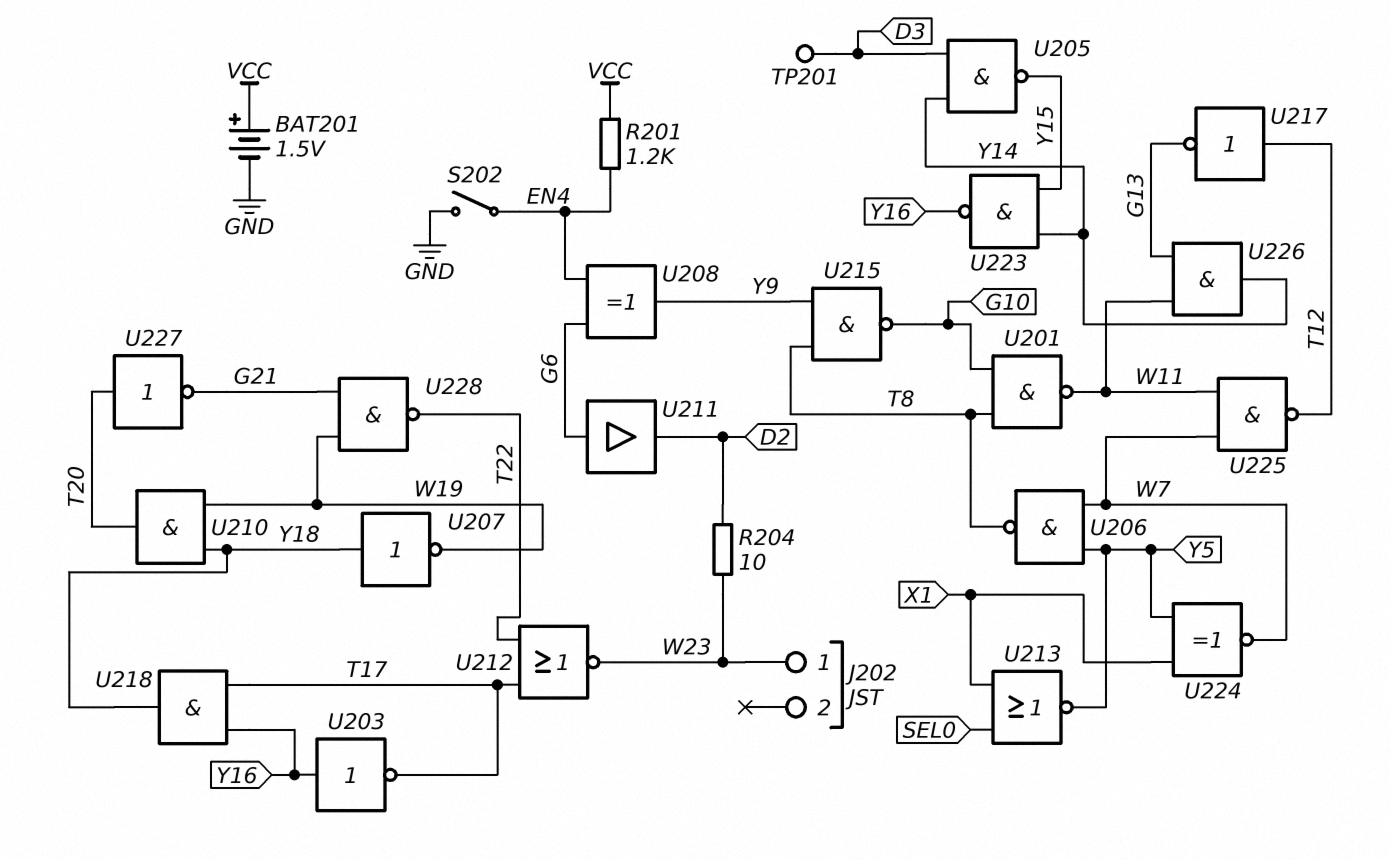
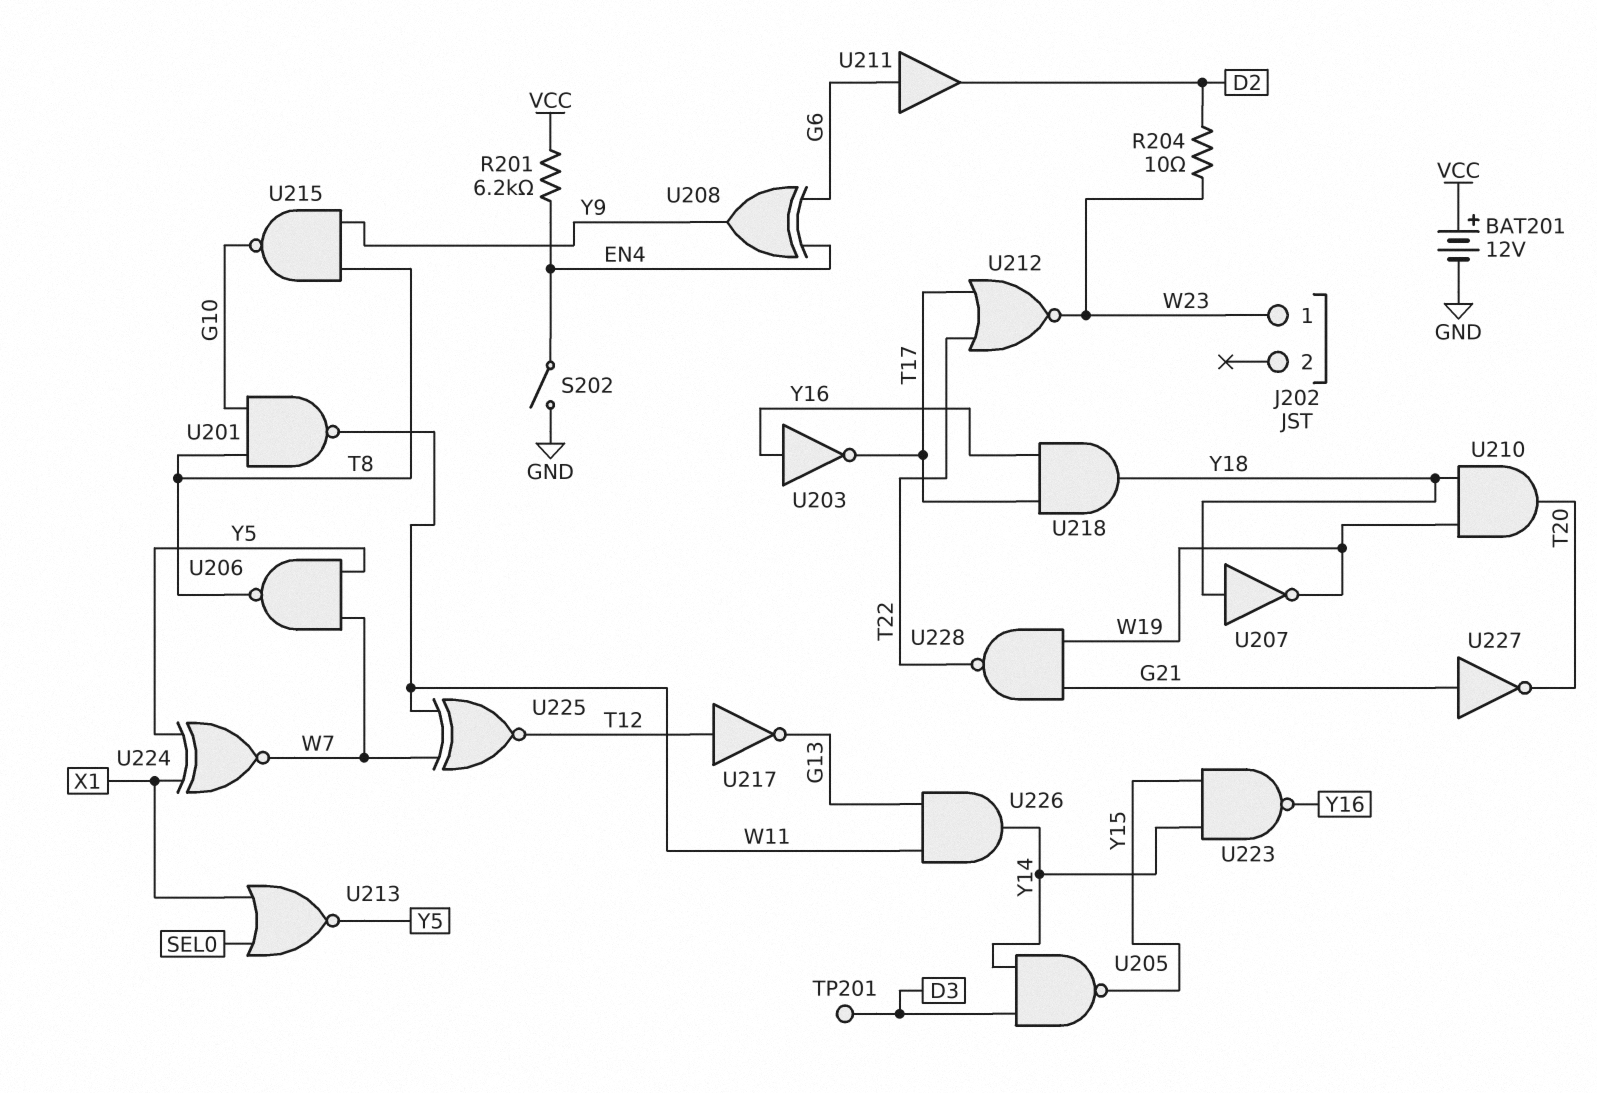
BAT201: 1.5V (plus VCC, minus GND) -> 12V (plus VCC, minus GND)
R201: 1.2k (EN4, VCC) -> 6.2k (EN4, VCC)
U225: NAND (in W7, in W11, out T12) -> XNOR (in W7, in W11, out T12)
U227: NOT (in T20, out G21) -> NOT (in G21, out T20)

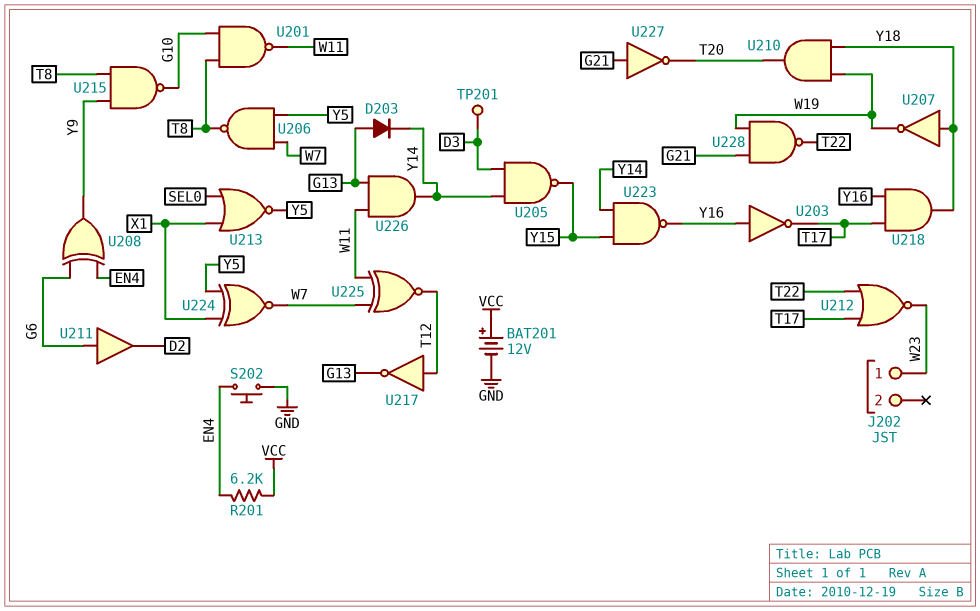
D203: none -> diode (A G13, K Y14)
R204: 10 (D2, W23) -> none
S202: switch (EN4, GND) -> button (EN4, GND)

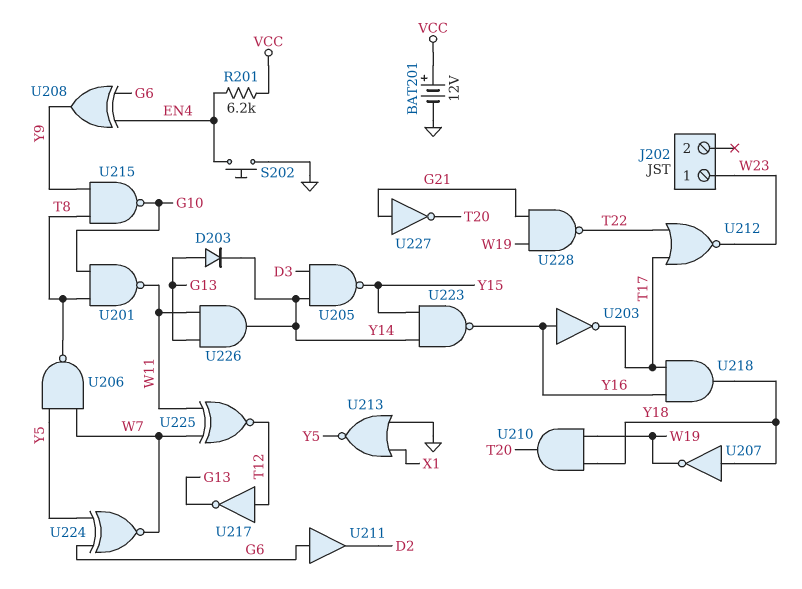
TP201: test point (D3) -> none
U213: NOR (in SEL0, in X1, out Y5) -> NOR (in GND, in X1, out Y5)
U224: XNOR (in X1, in Y5, out W7) -> XNOR (in G6, in Y5, out W7)

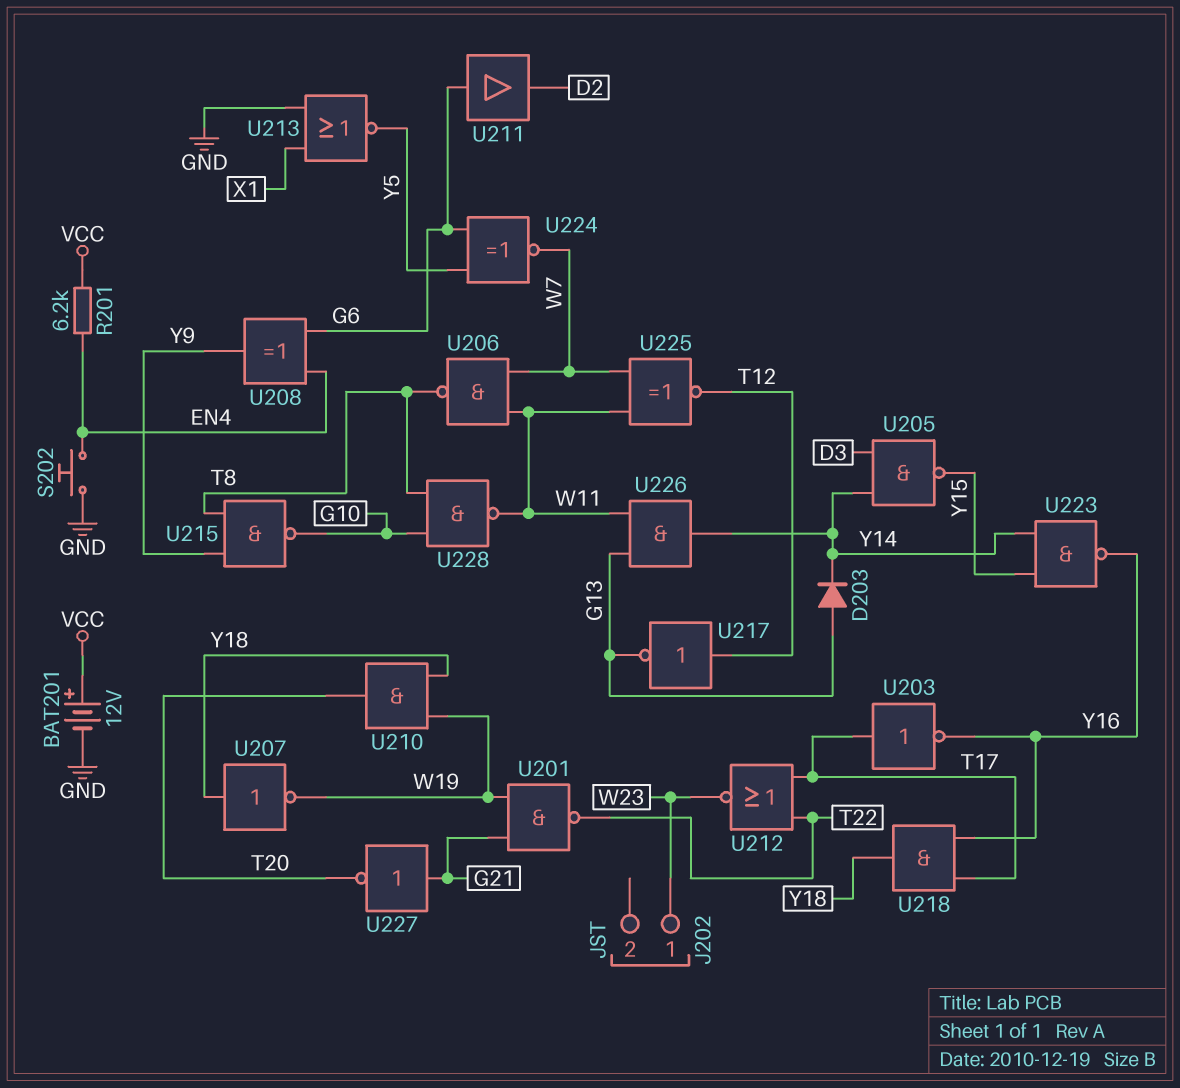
U201: NAND (in G10, in T8, out W11) -> NAND (in G21, in W19, out T22)
U203: NOT (in Y16, out T17) -> NOT (in T17, out Y16)
U206: NAND (in W7, in Y5, out T8) -> NAND (in W7, in W11, out T8)
U228: NAND (in G21, in W19, out T22) -> NAND (in G10, in T8, out W11)

